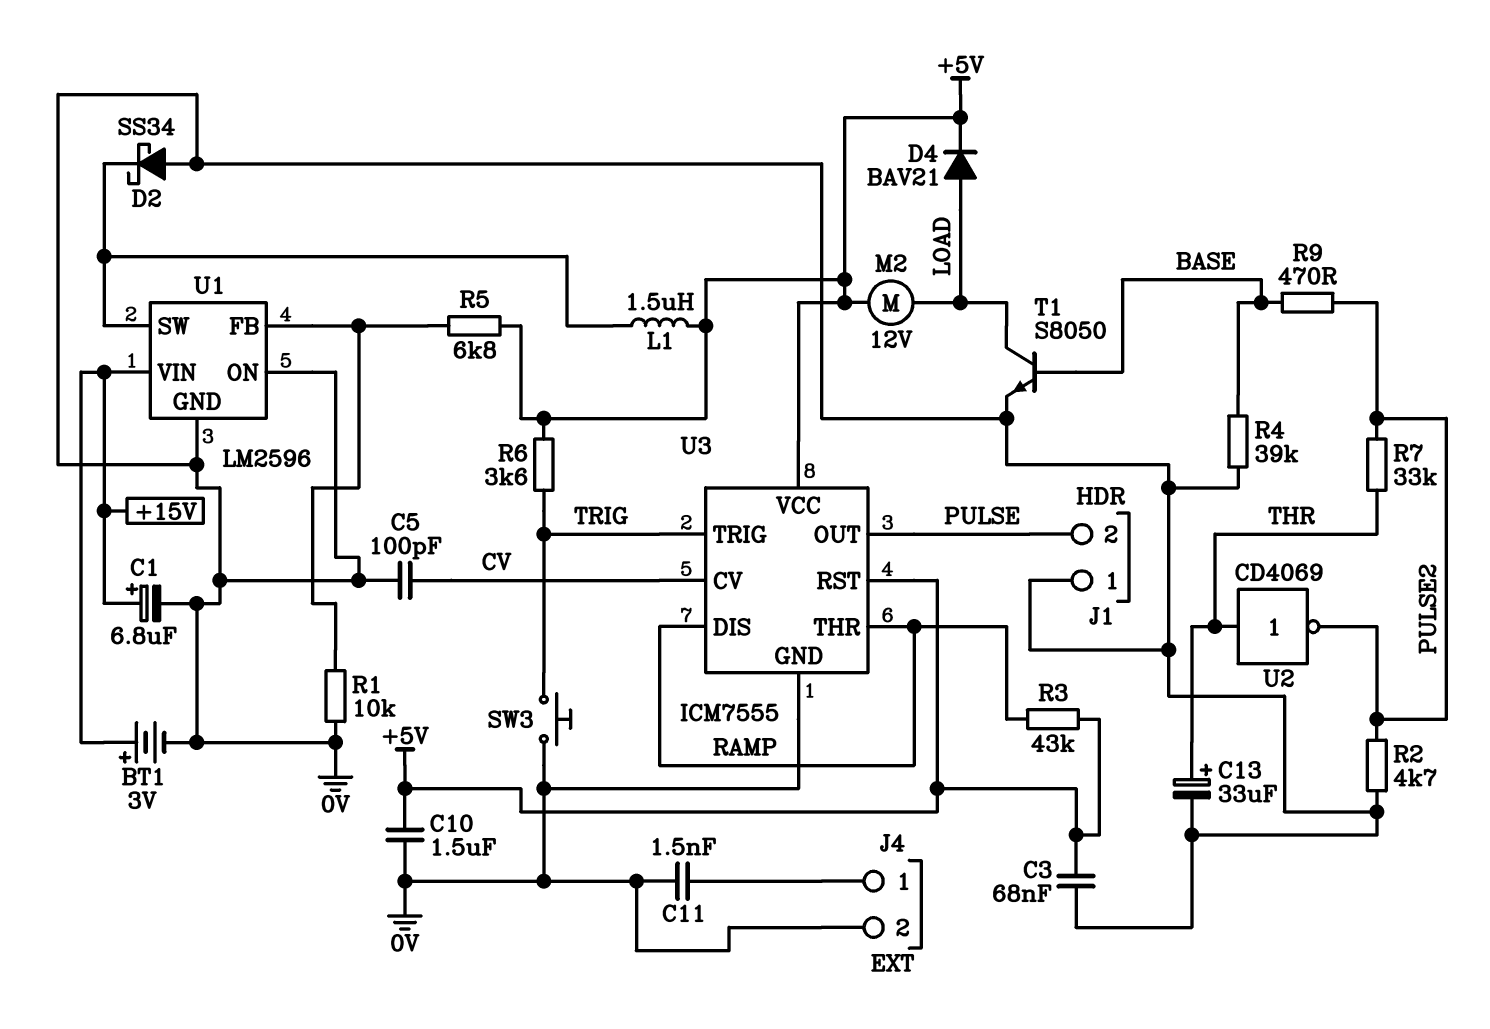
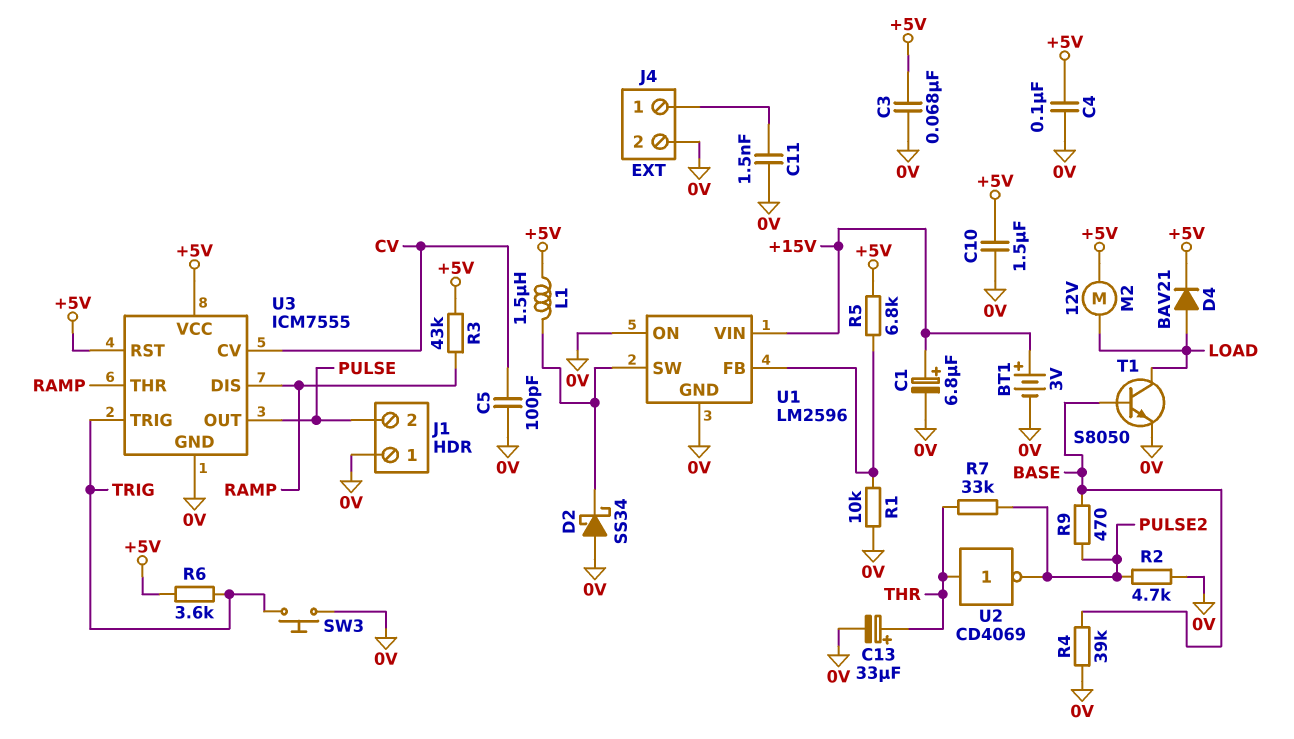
C4: none -> 100nF (+5V, 0V)

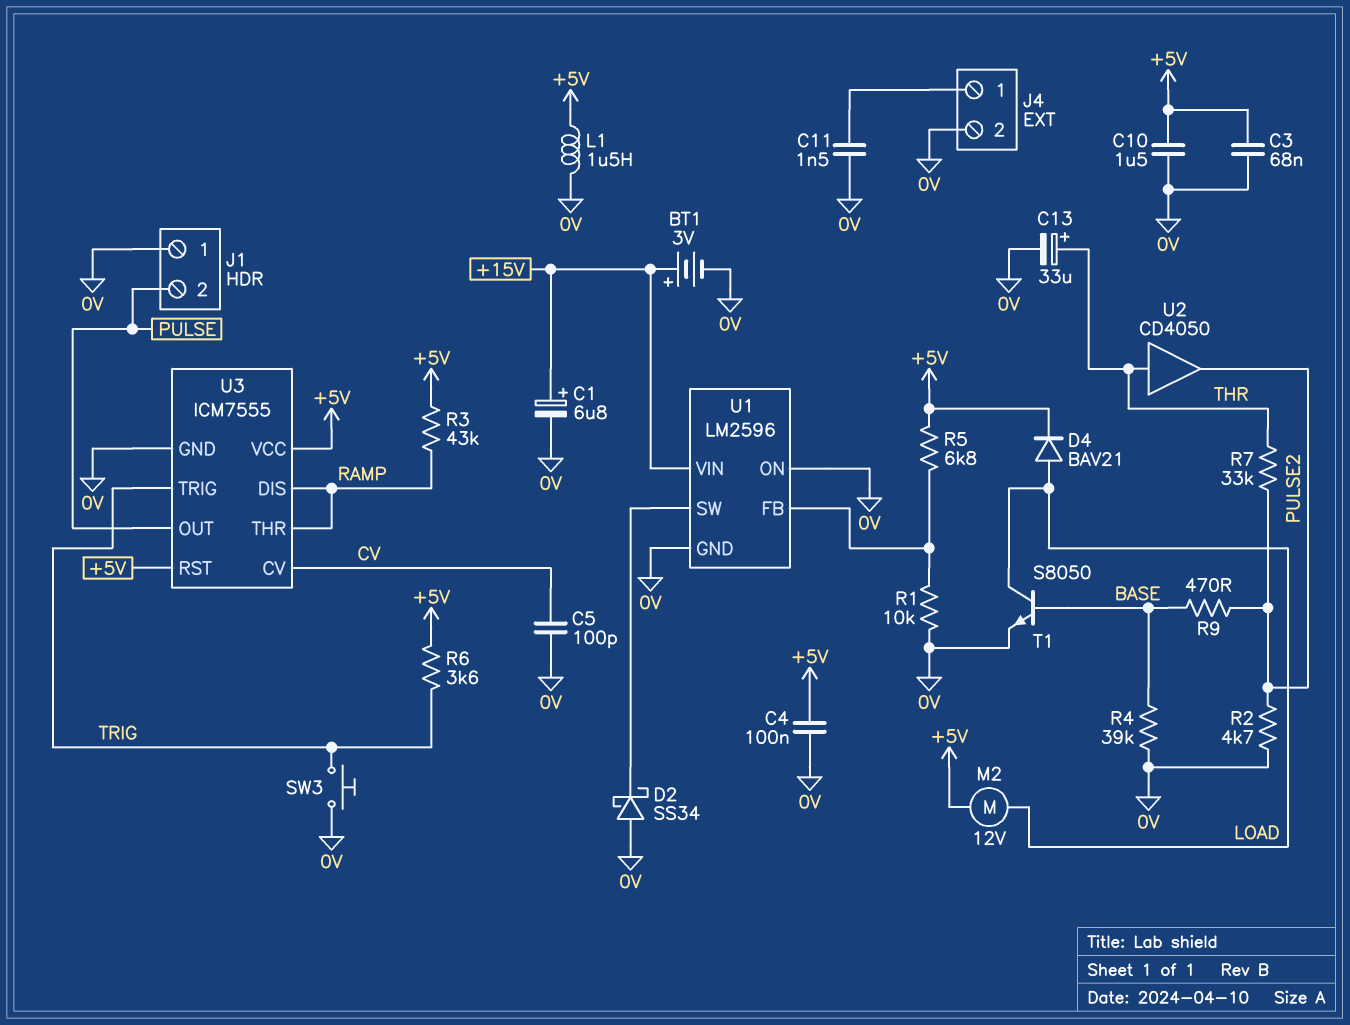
L1: 1.5uH (+5V, U1/SW) -> 1.5uH (+5V, 0V)
U2: NOT CD4069 (in THR, out PULSE2) -> buffer CD4050 (in THR, out PULSE2)

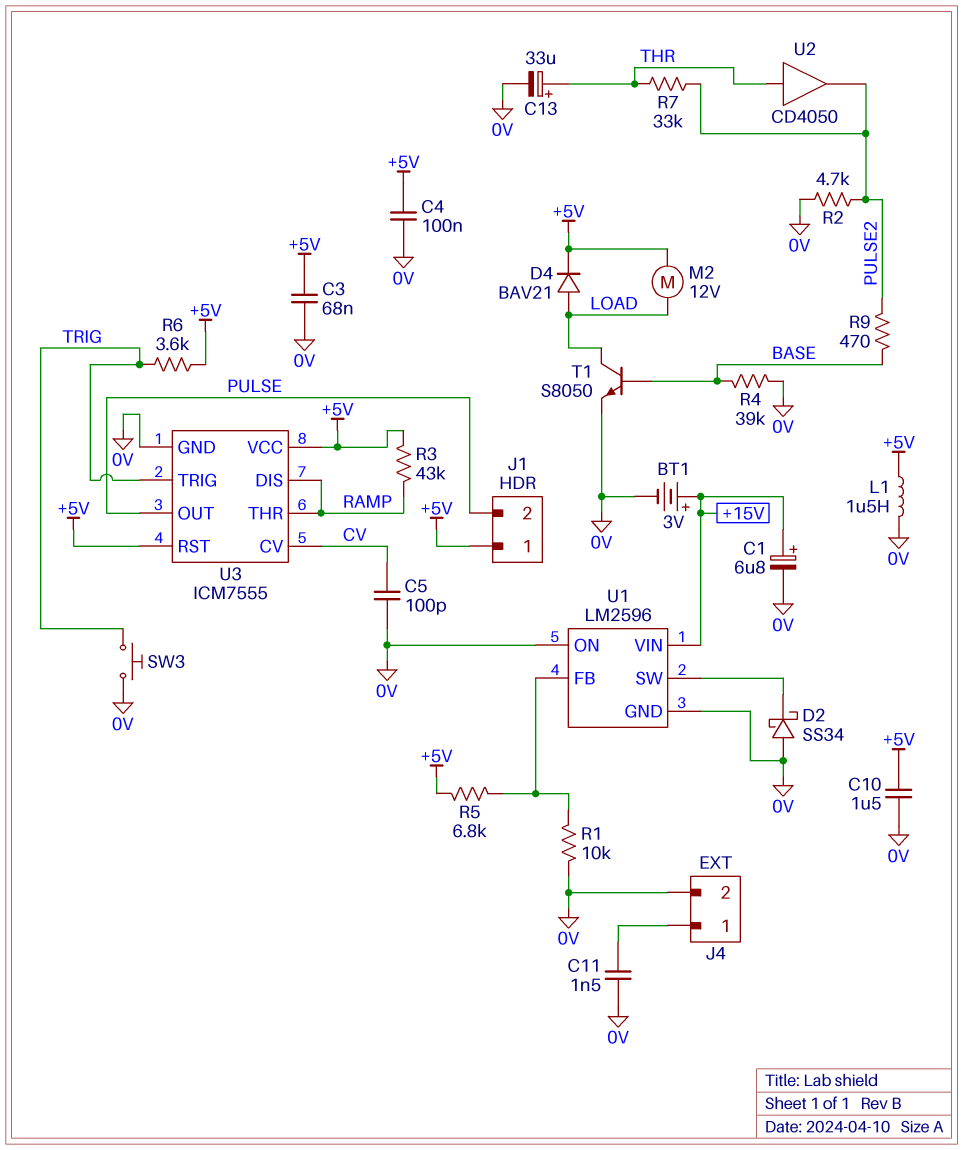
J1 pin 1: 0V -> +5V

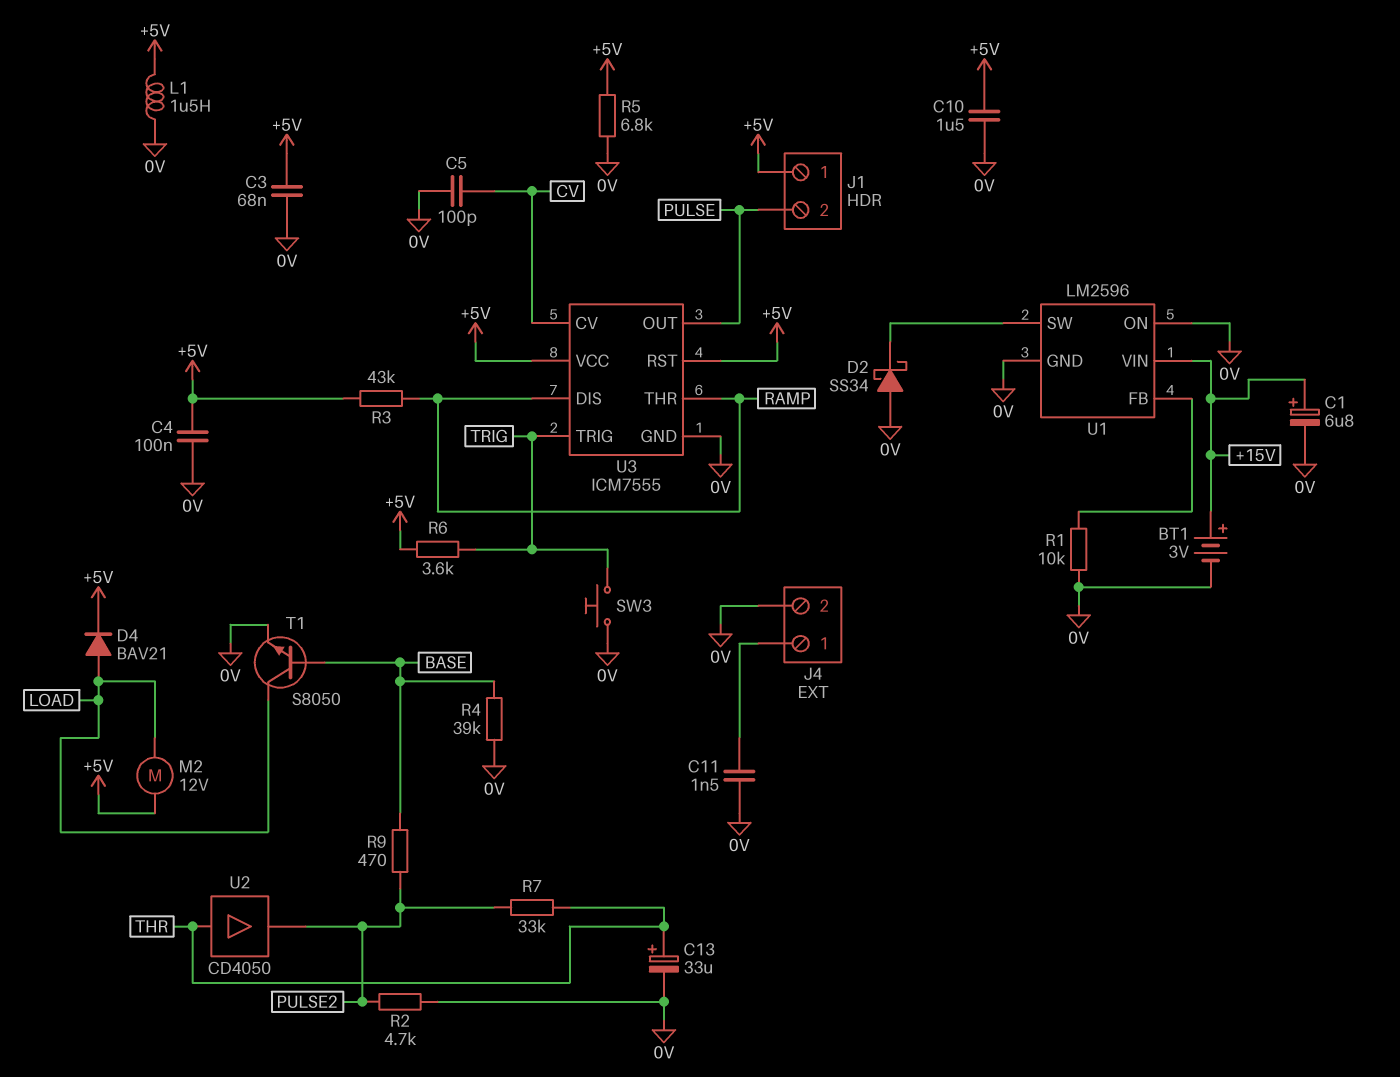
R5: 6.8k (+5V, U1/FB) -> 6.8k (+5V, 0V)

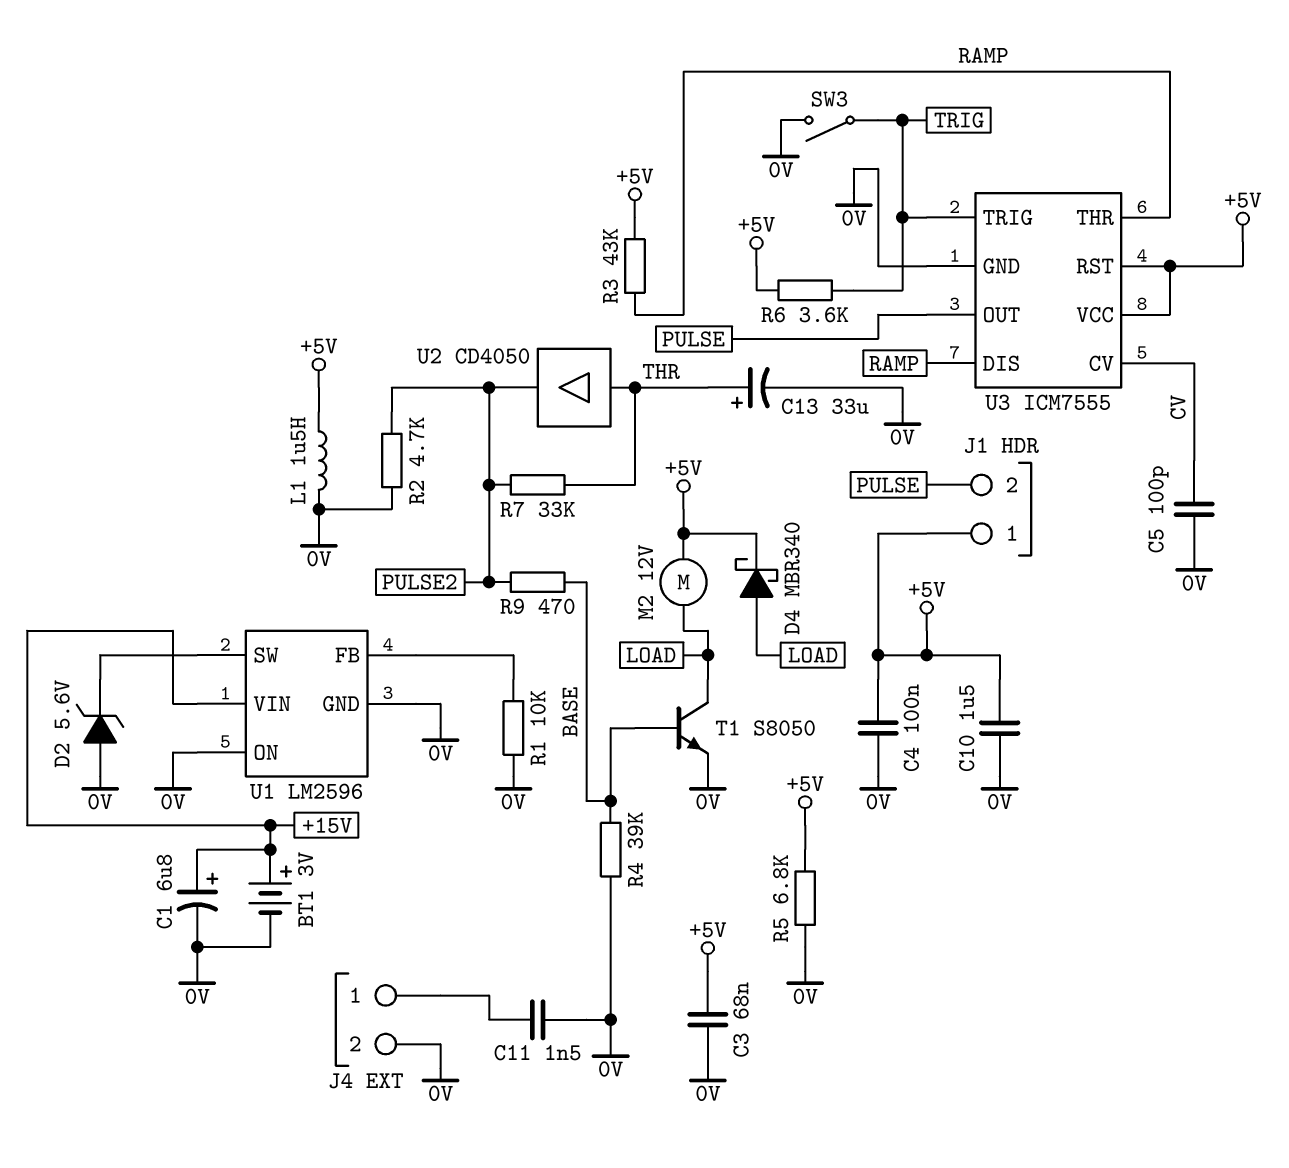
D2: schottky SS34 (A 0V, K U1/SW) -> zener 5.6V (A 0V, K U1/SW)
D4: diode BAV21 (A LOAD, K +5V) -> schottky MBR340 (A LOAD, K +5V)
SW3: button (0V, TRIG) -> switch (0V, TRIG)

